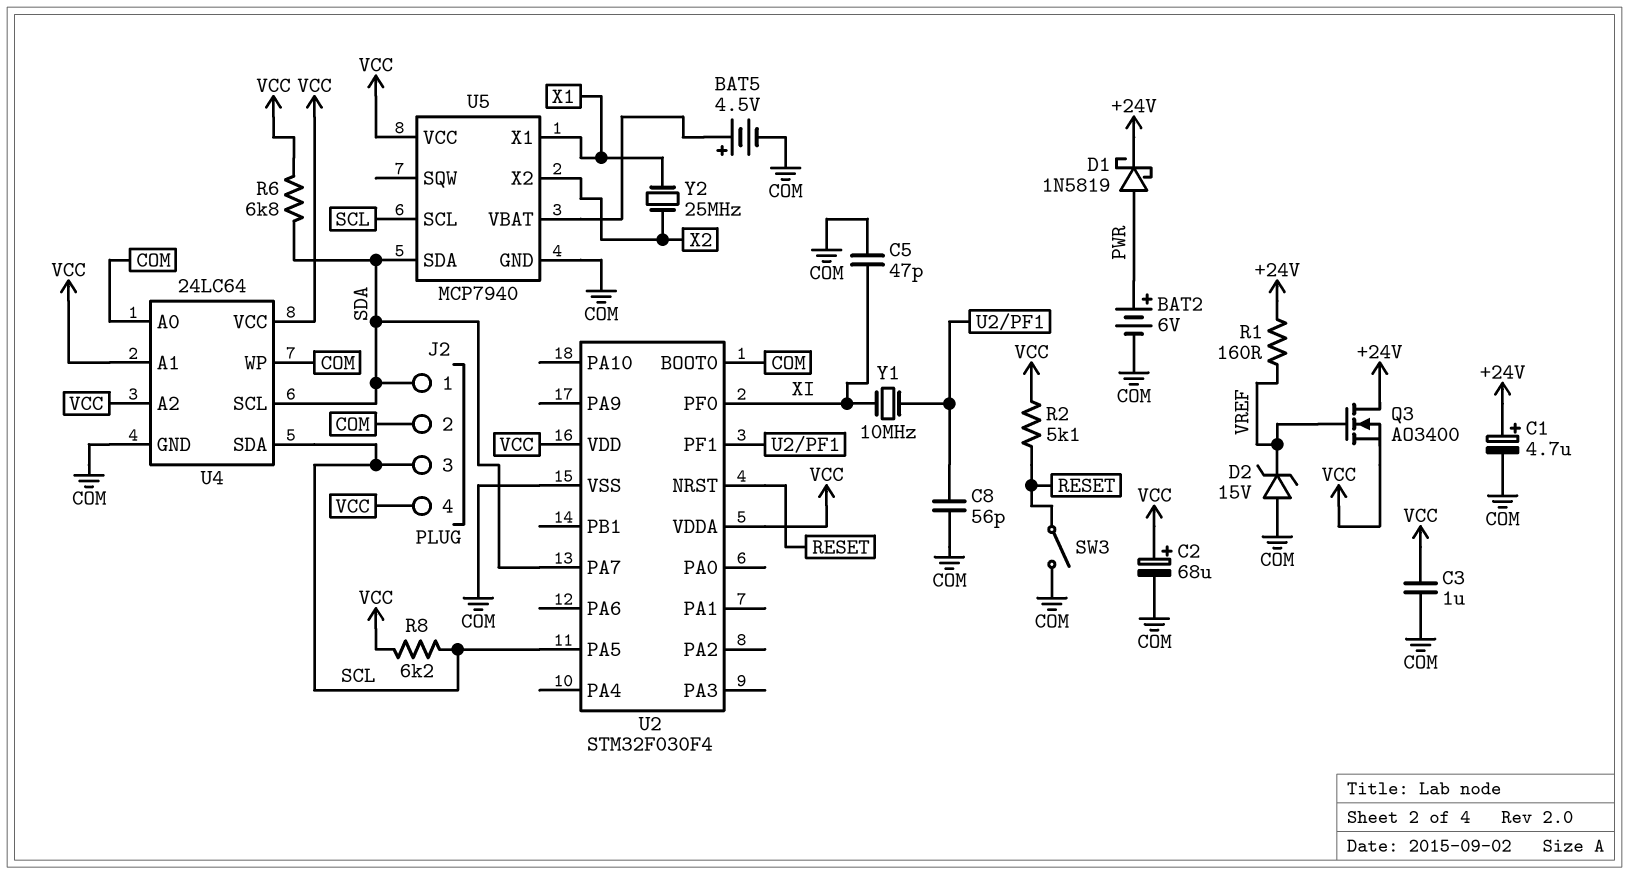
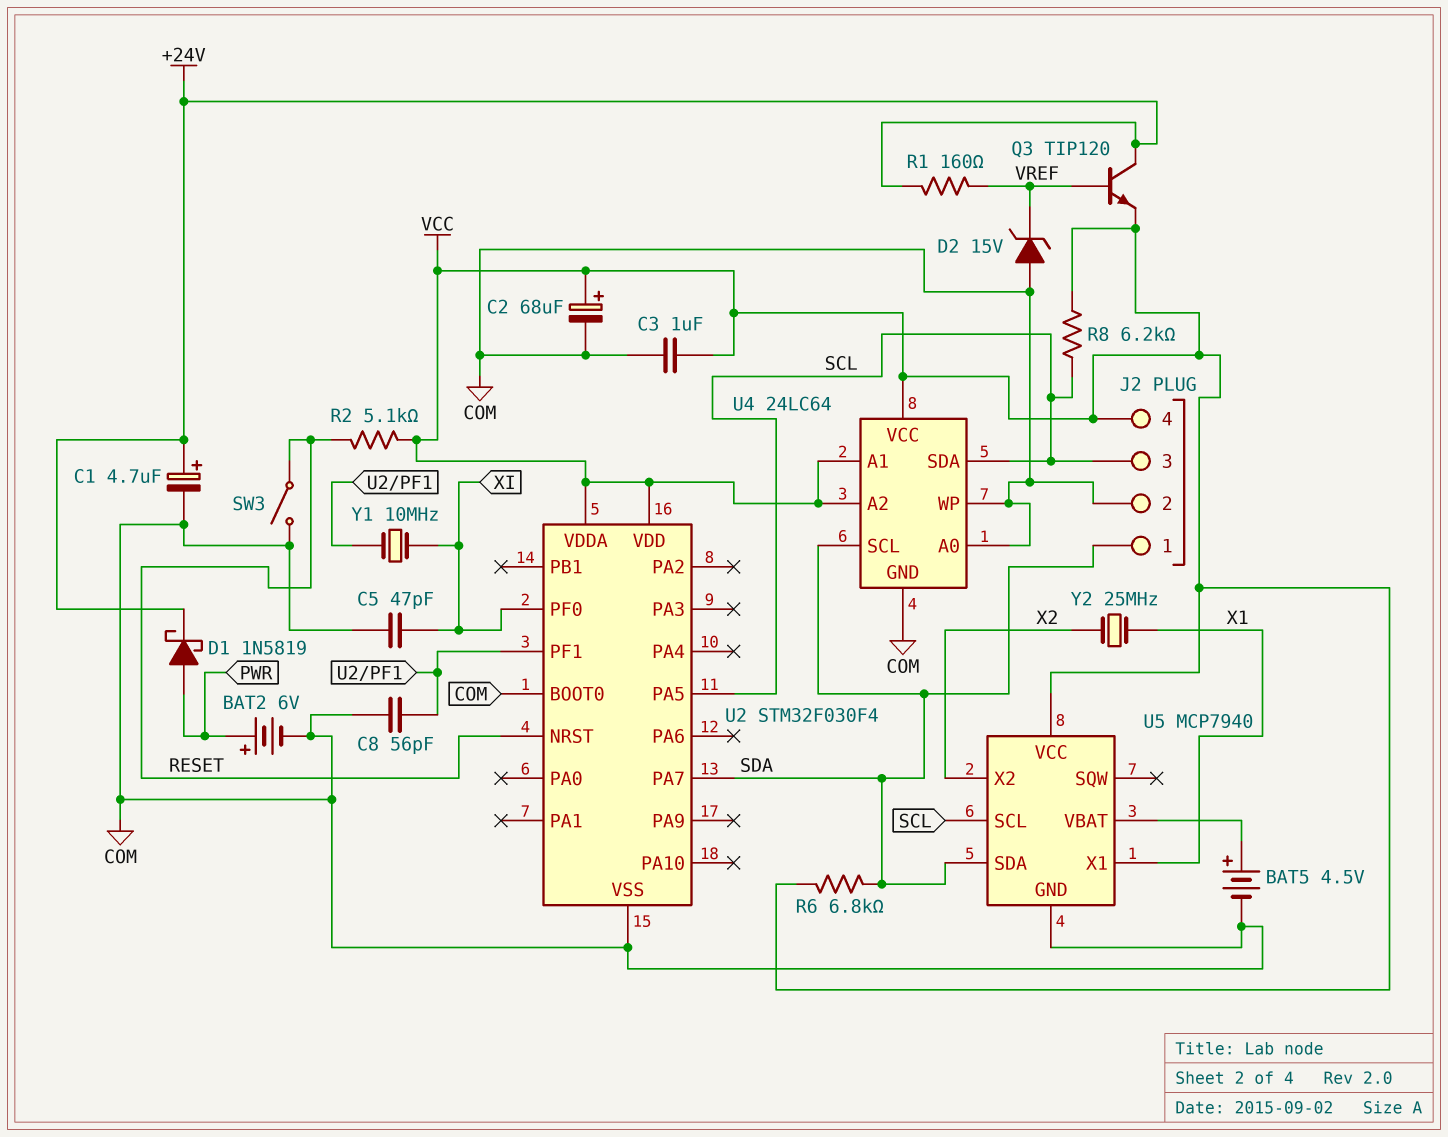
Q3: NMOS AO3400 (G VREF, D +24V, S VCC) -> NPN TIP120 (B VREF, C +24V, E VCC)

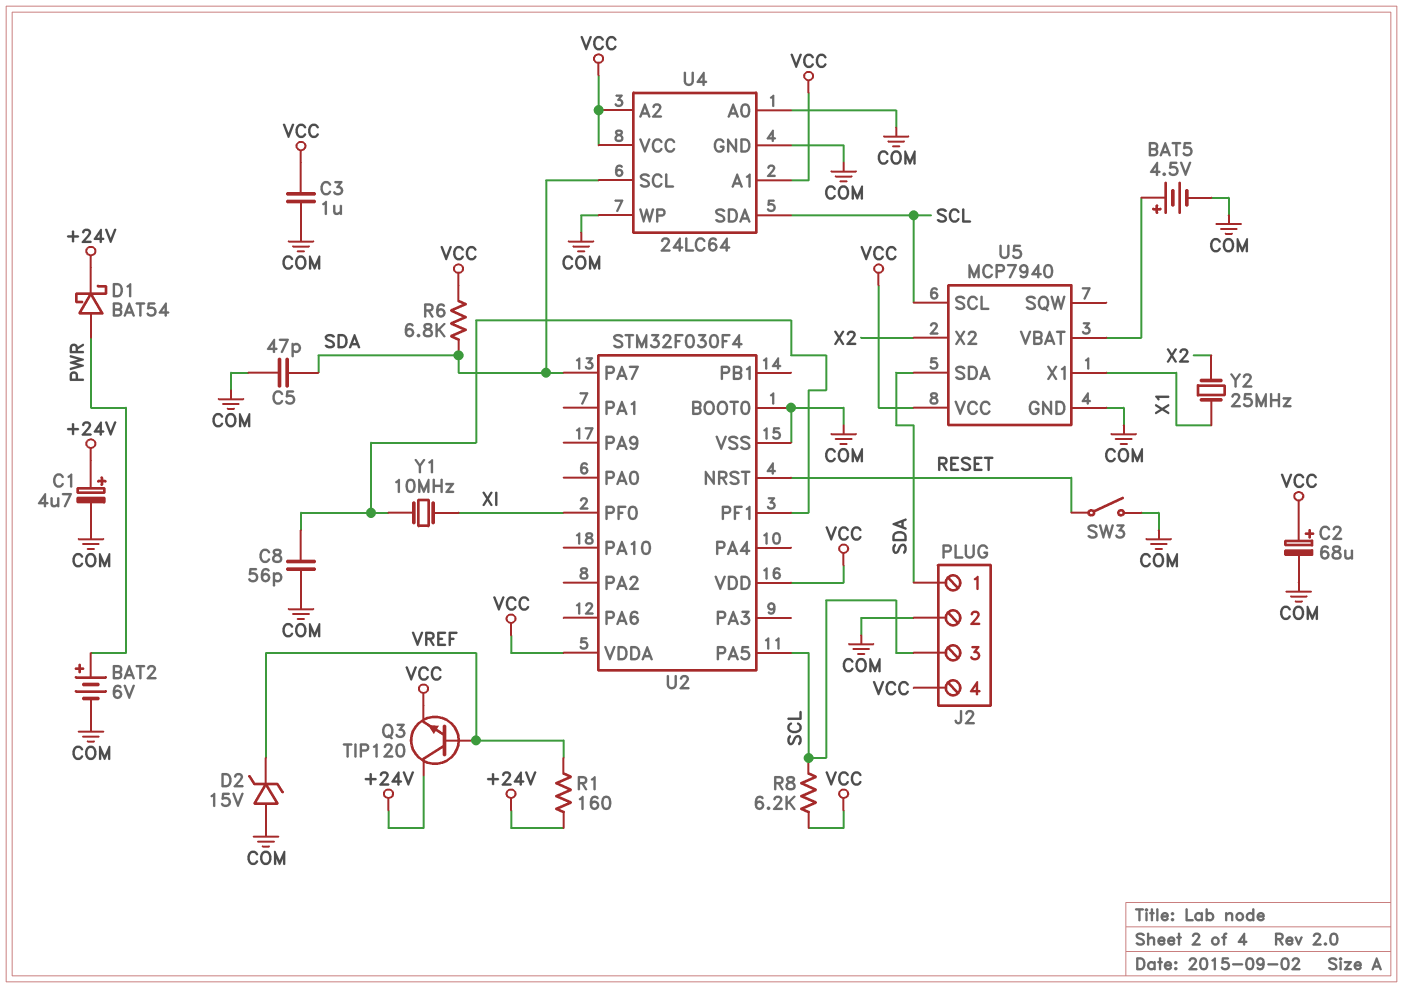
C5: 47pF (COM, XI) -> 47pF (COM, SDA)
D1: schottky 1N5819 (A PWR, K +24V) -> schottky BAT54 (A PWR, K +24V)
R2: 5.1k (RESET, VCC) -> none

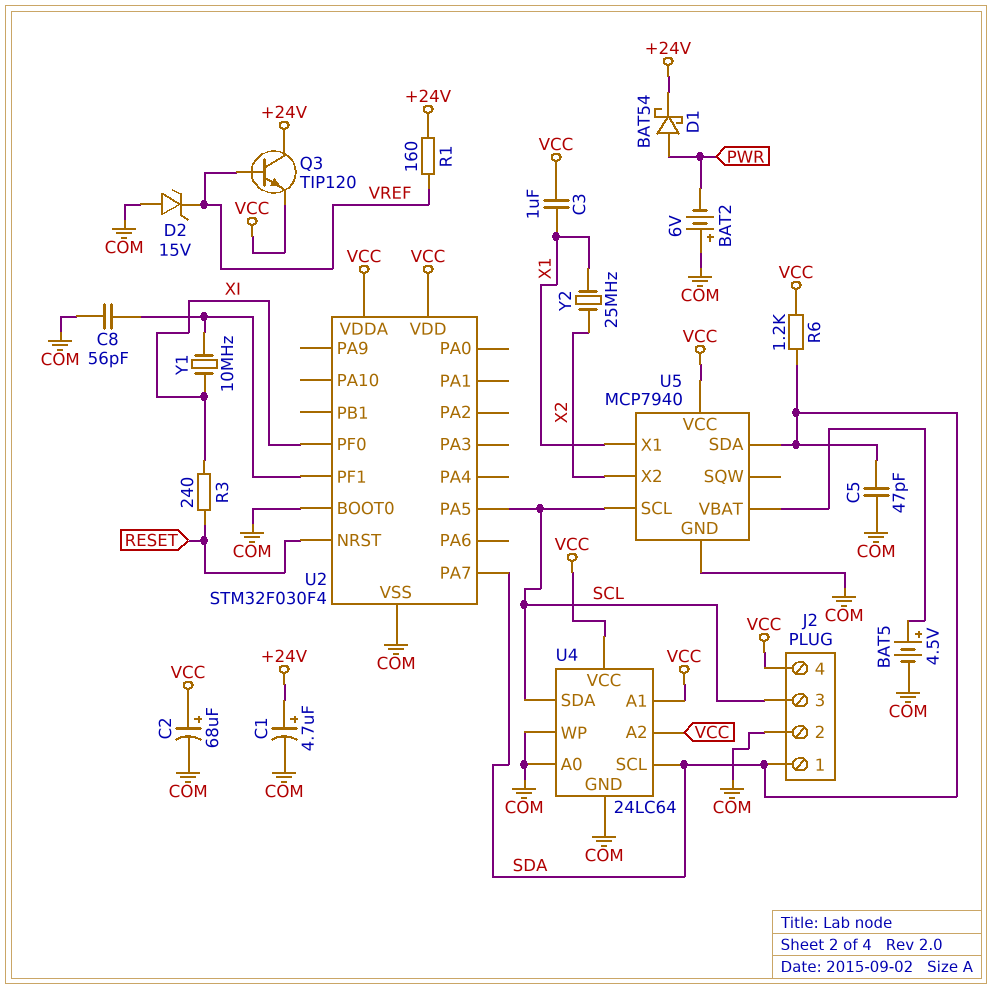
BAT2: 6V (plus PWR, minus COM) -> 6V (plus COM, minus PWR)
C3: 1uF (COM, VCC) -> 1uF (VCC, X1)
R3: none -> 240 (RESET, XI)
R6: 6.8k (SDA, VCC) -> 1.2k (SDA, VCC)
R8: 6.2k (SCL, VCC) -> none
SW3: switch (COM, RESET) -> none

